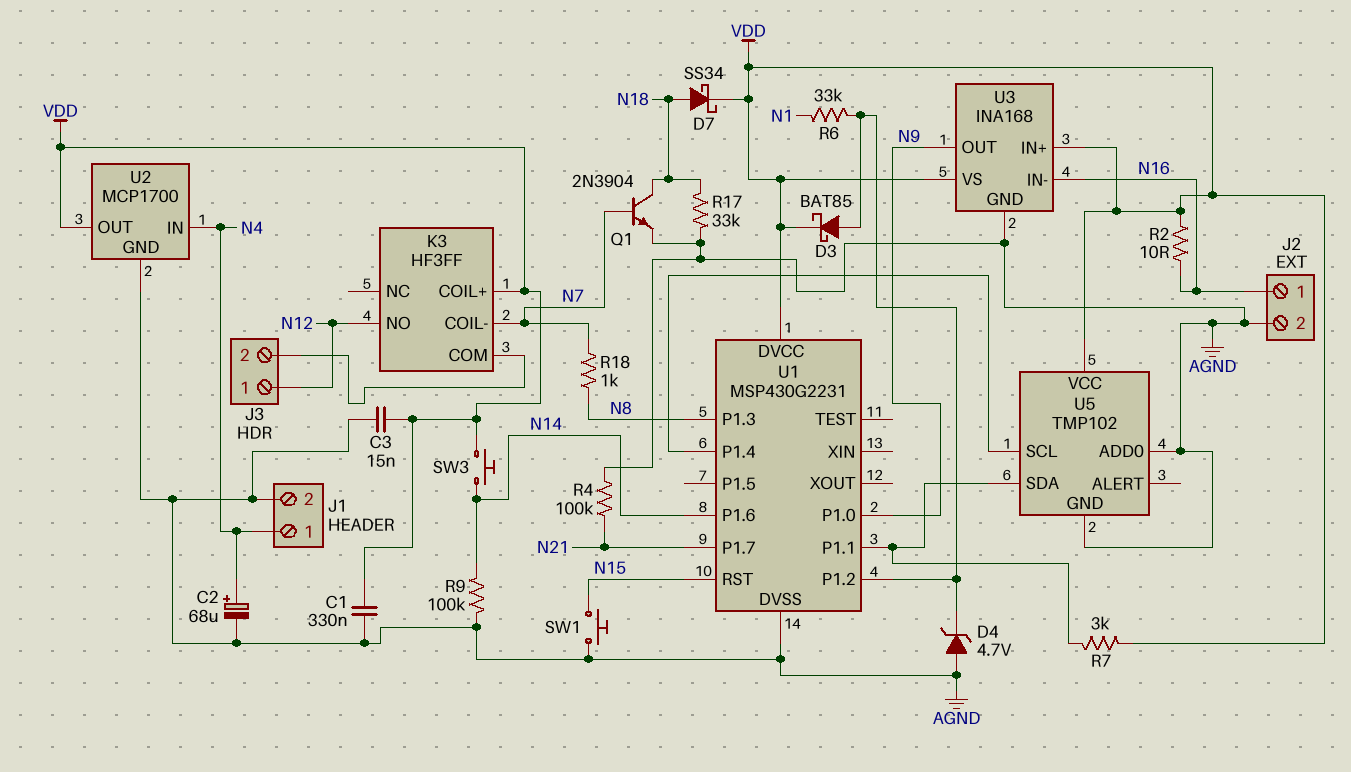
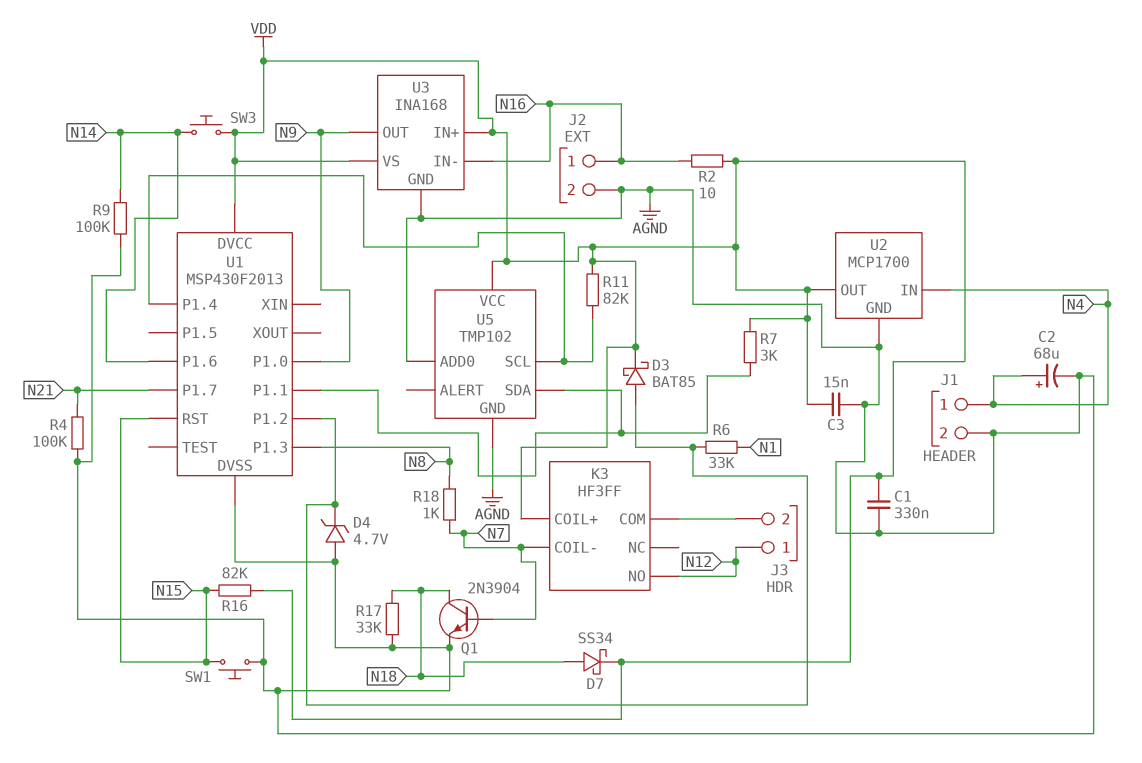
R11: none -> 82k (U1/P1.4, VDD)
R16: none -> 82k (N15, VDD)
U1: MSP430G2231 -> MSP430F2013

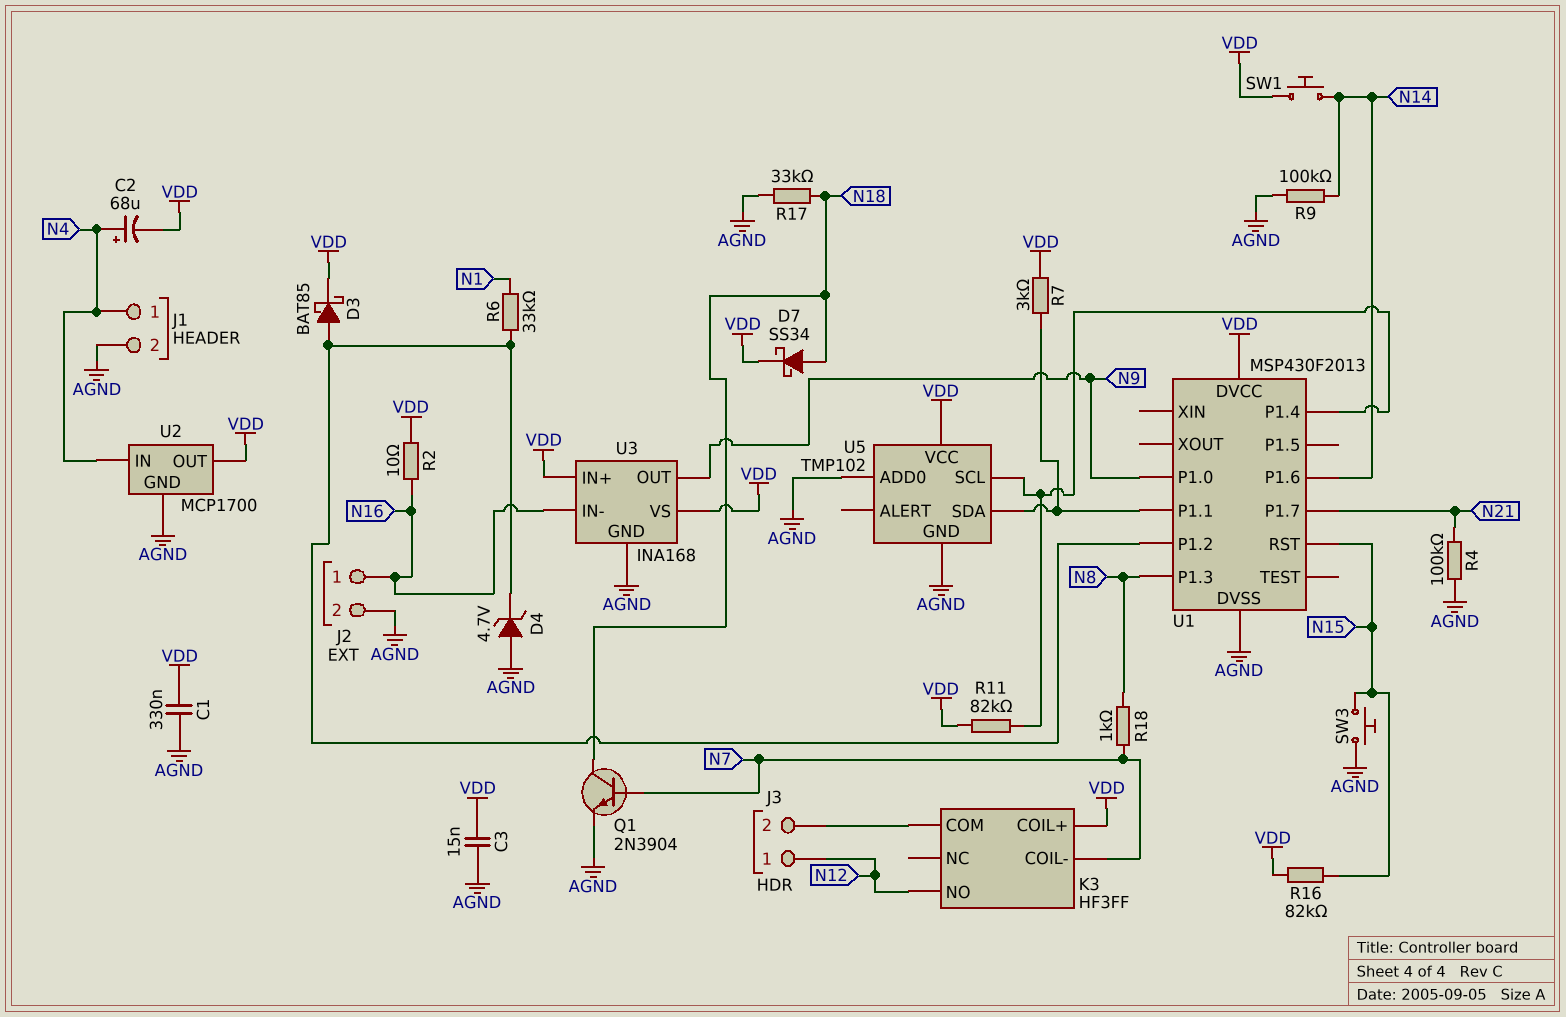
C2: 68uF (plus N4, minus AGND) -> 68uF (plus N4, minus VDD)
SW1: button (AGND, N15) -> button (N14, VDD)
SW3: button (N14, VDD) -> button (AGND, N15)

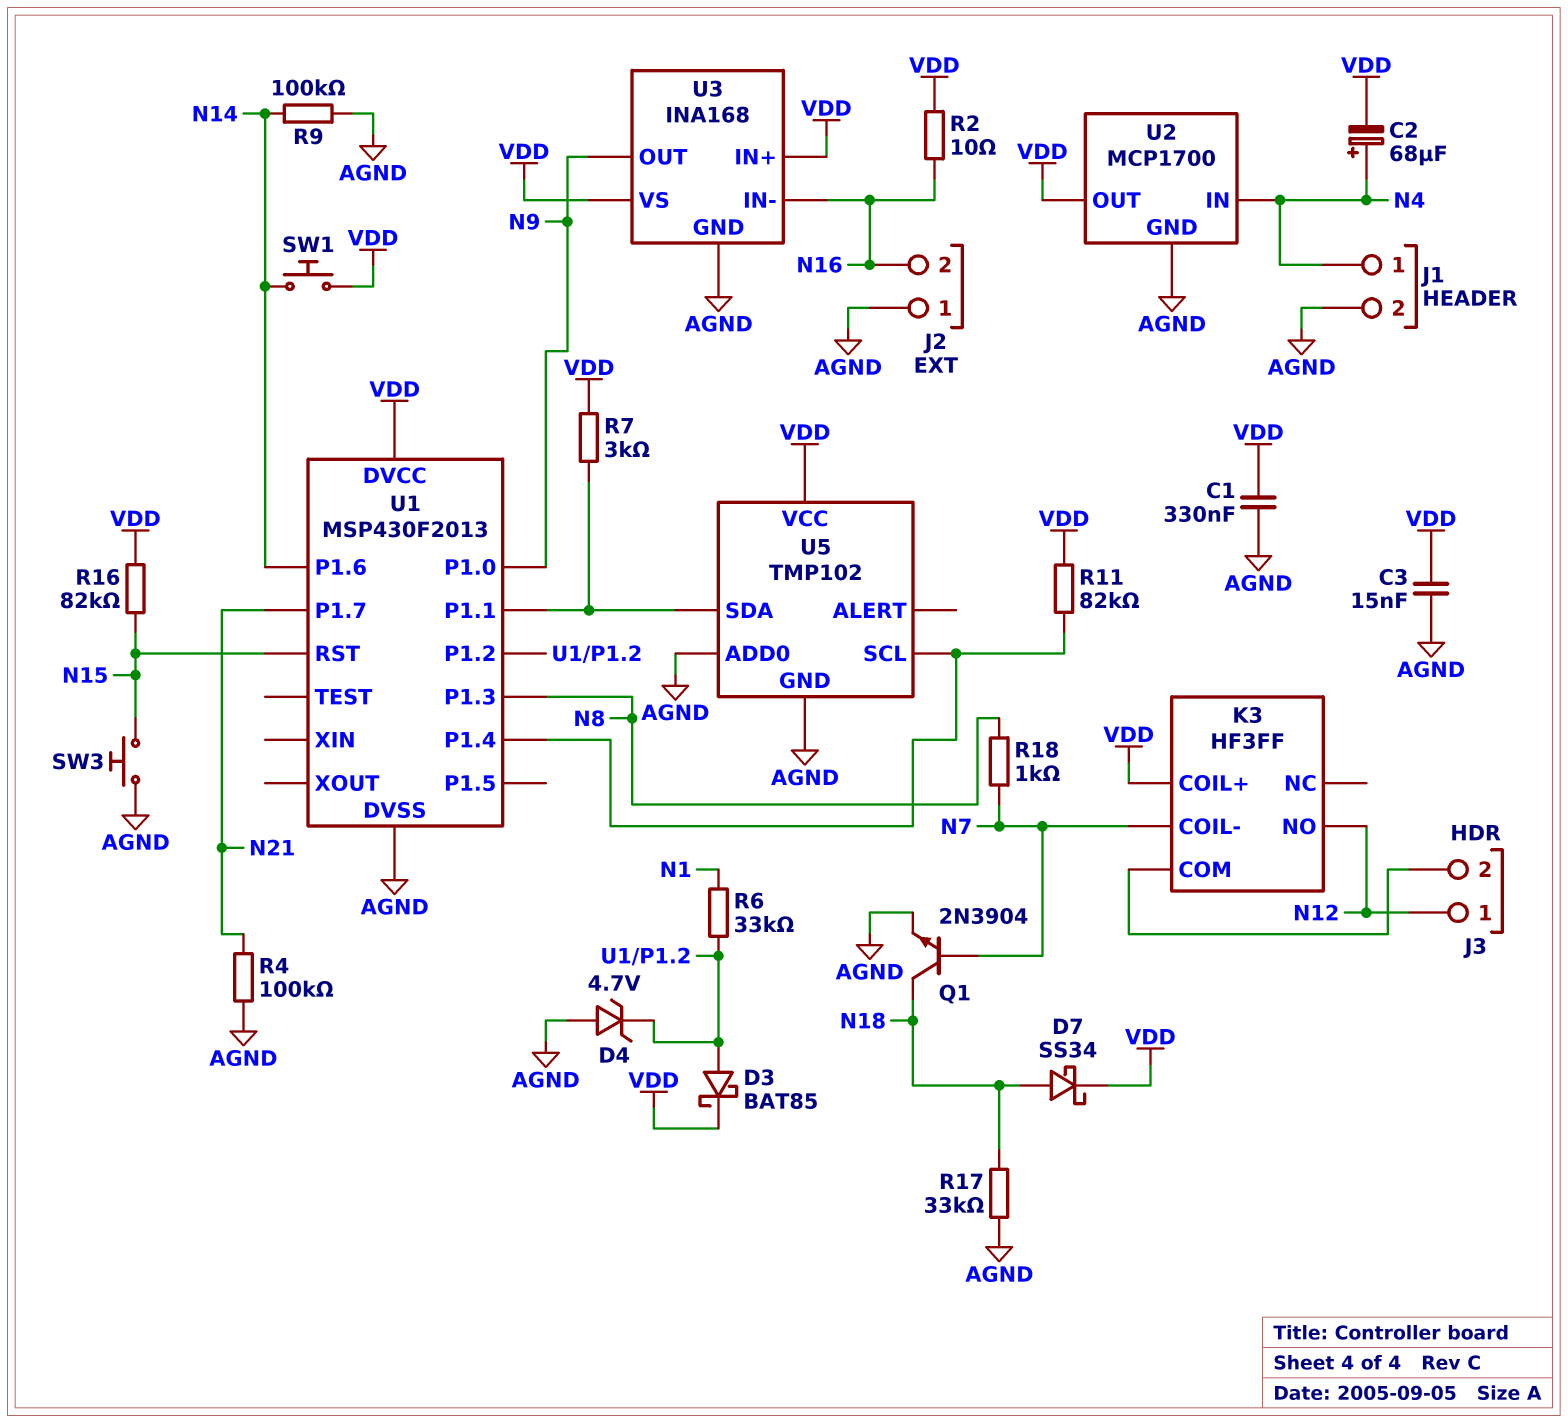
J2 pin 1: N16 -> AGND
J2 pin 2: AGND -> N16

